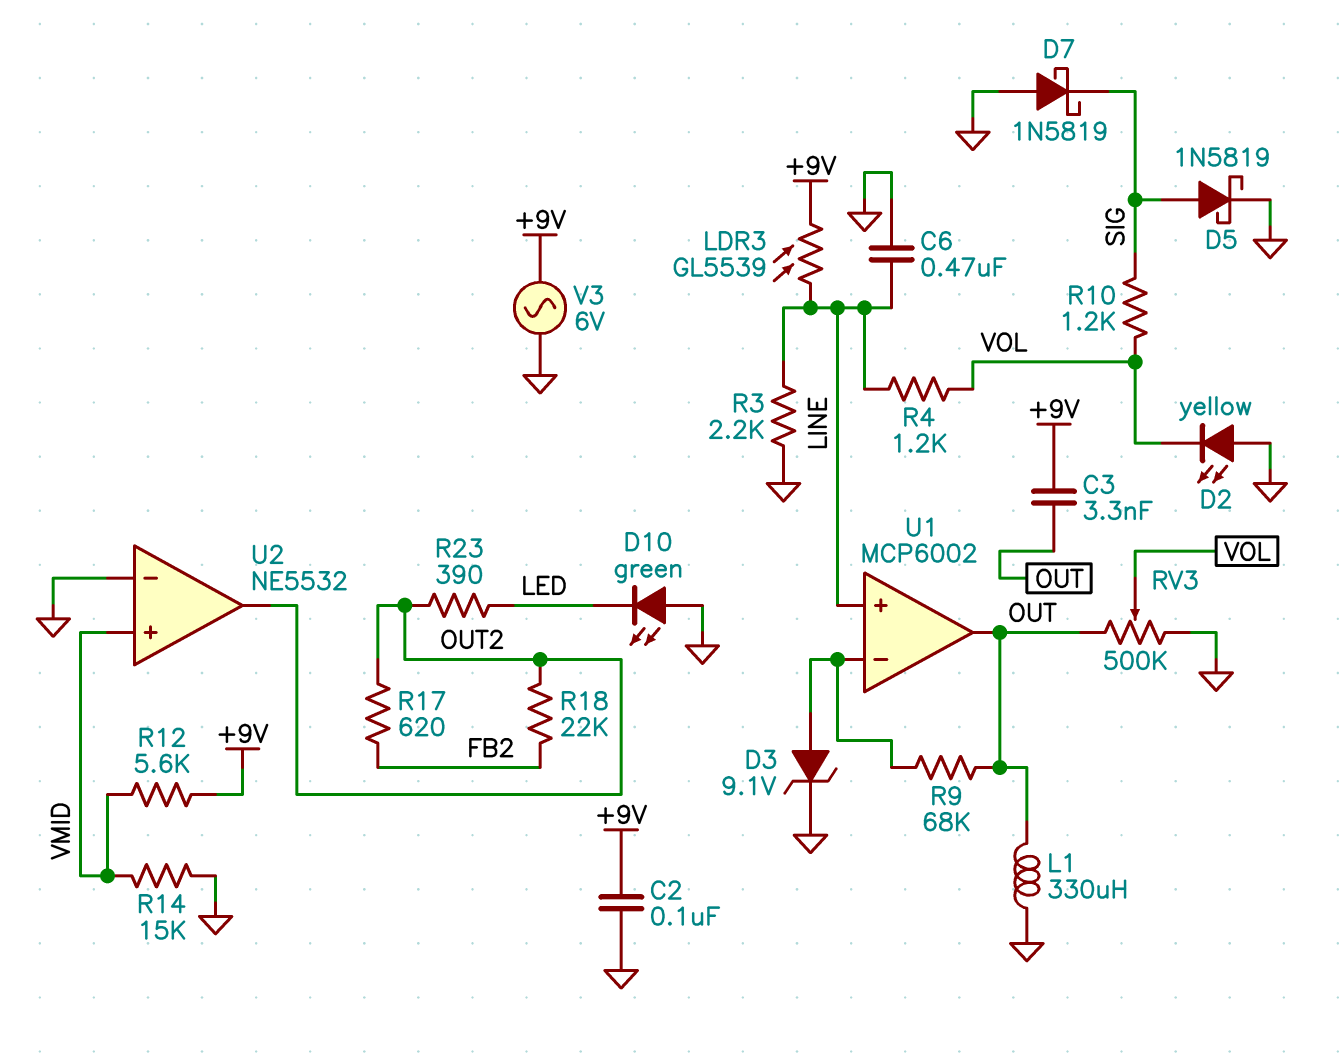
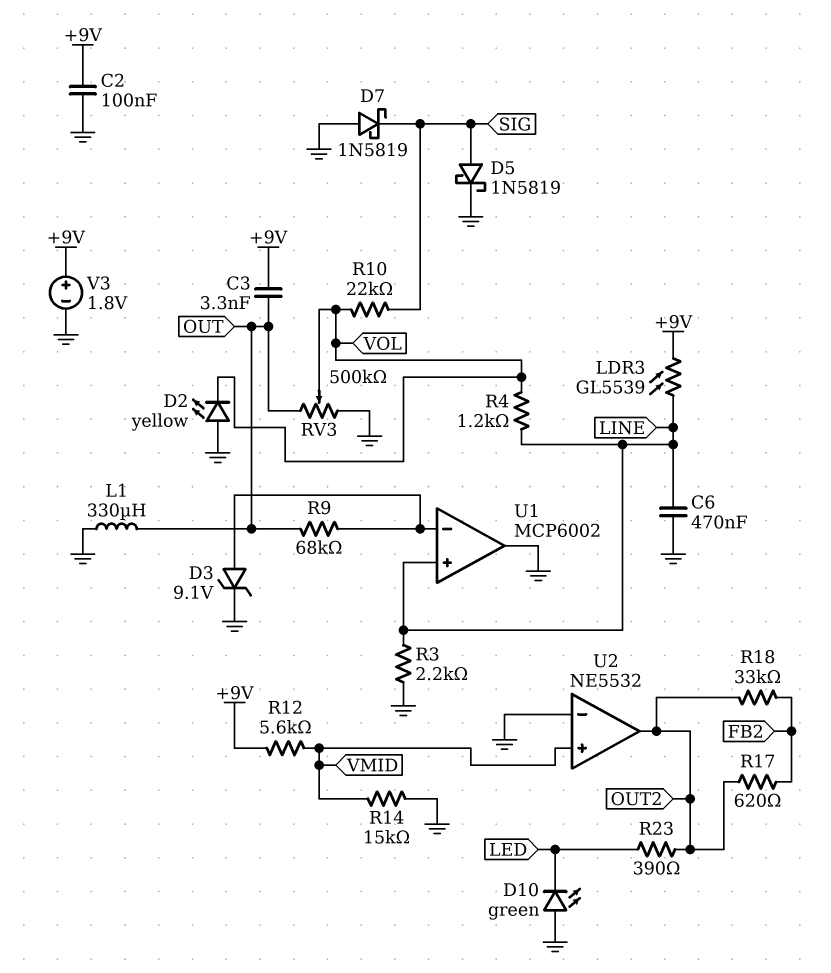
R10: 1.2k (SIG, VOL) -> 22k (SIG, VOL)
R18: 22k (FB2, OUT2) -> 33k (FB2, OUT2)
U1 pin out: OUT -> GND
V3: AC 6V (+9V, GND) -> 1.8V (plus +9V, minus GND)

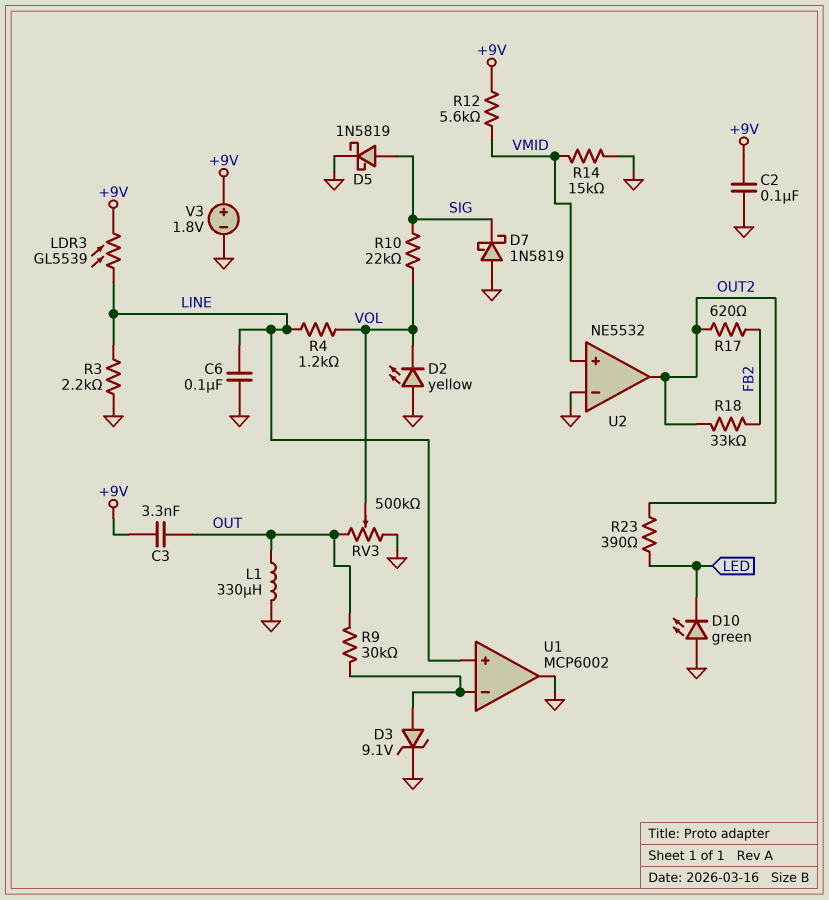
C6: 470nF (GND, LINE) -> 100nF (GND, LINE)
R9: 68k (OUT, U1/in-) -> 30k (OUT, U1/in-)

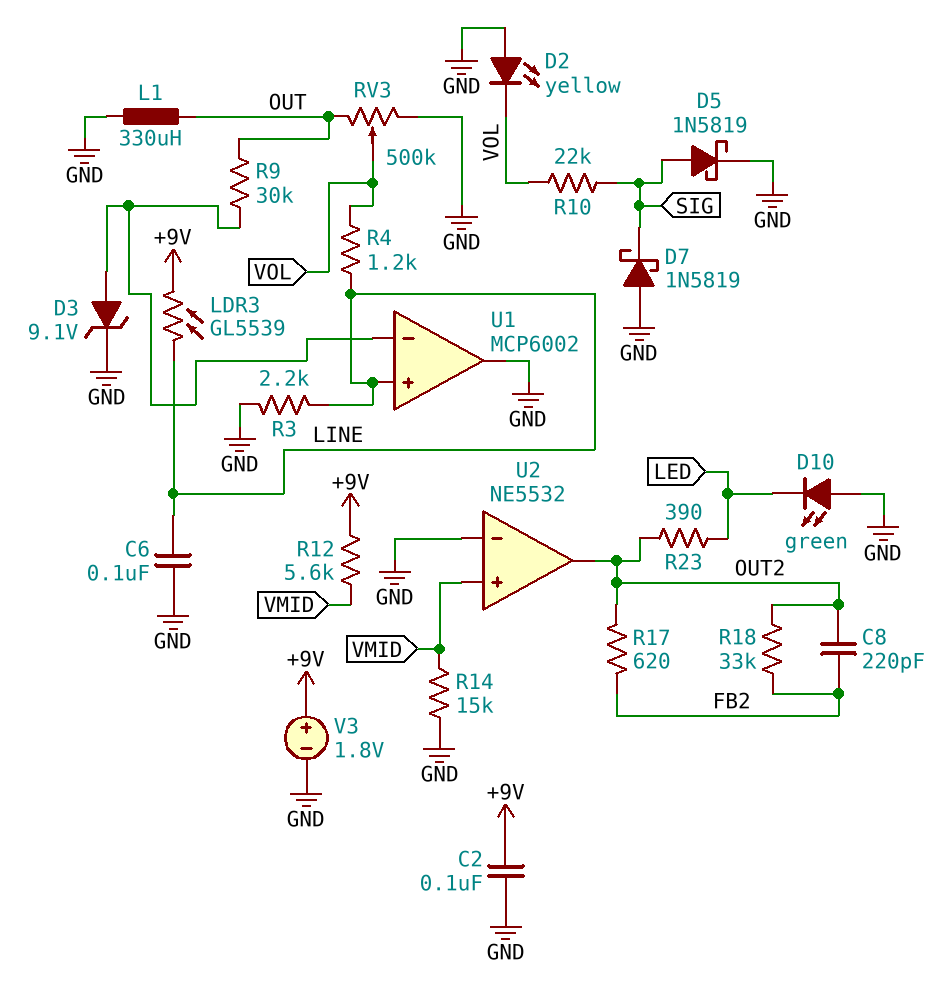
C3: 3.3nF (+9V, OUT) -> none
C8: none -> 220pF (FB2, OUT2)

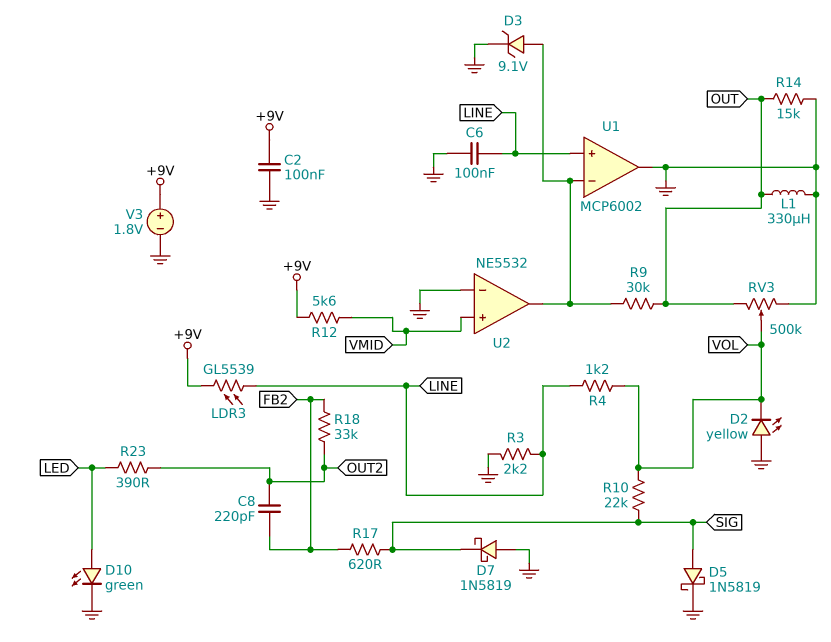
D10: LED green (A GND, K LED) -> LED green (A LED, K GND)
R14: 15k (GND, VMID) -> 15k (GND, OUT)
R17: 620 (FB2, OUT2) -> 620 (FB2, SIG)
U2 pin out: OUT2 -> U1/in-

